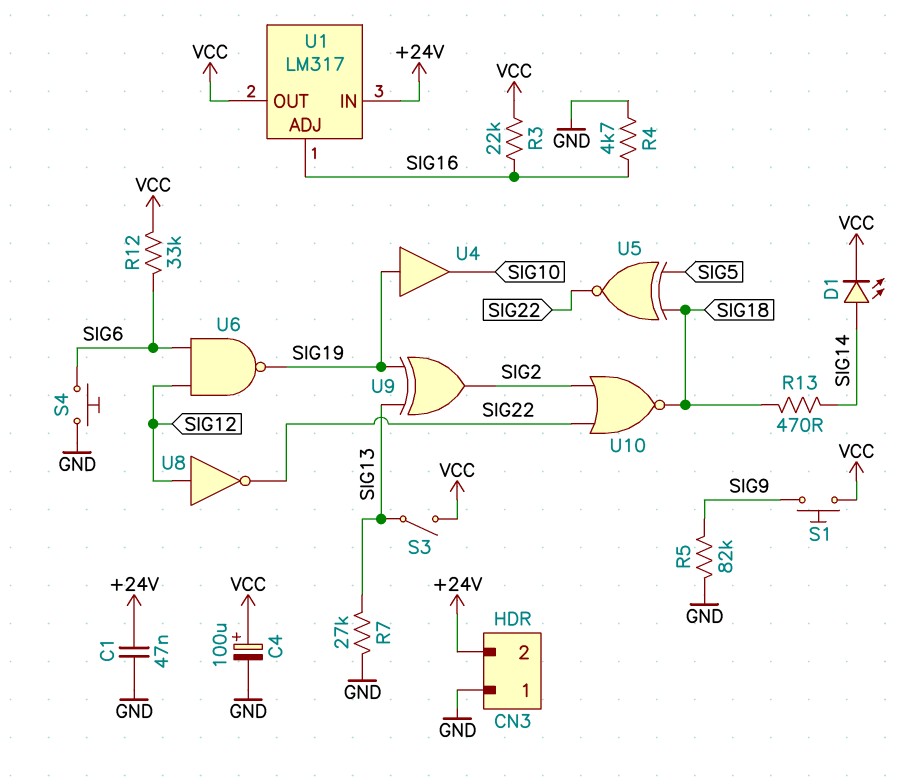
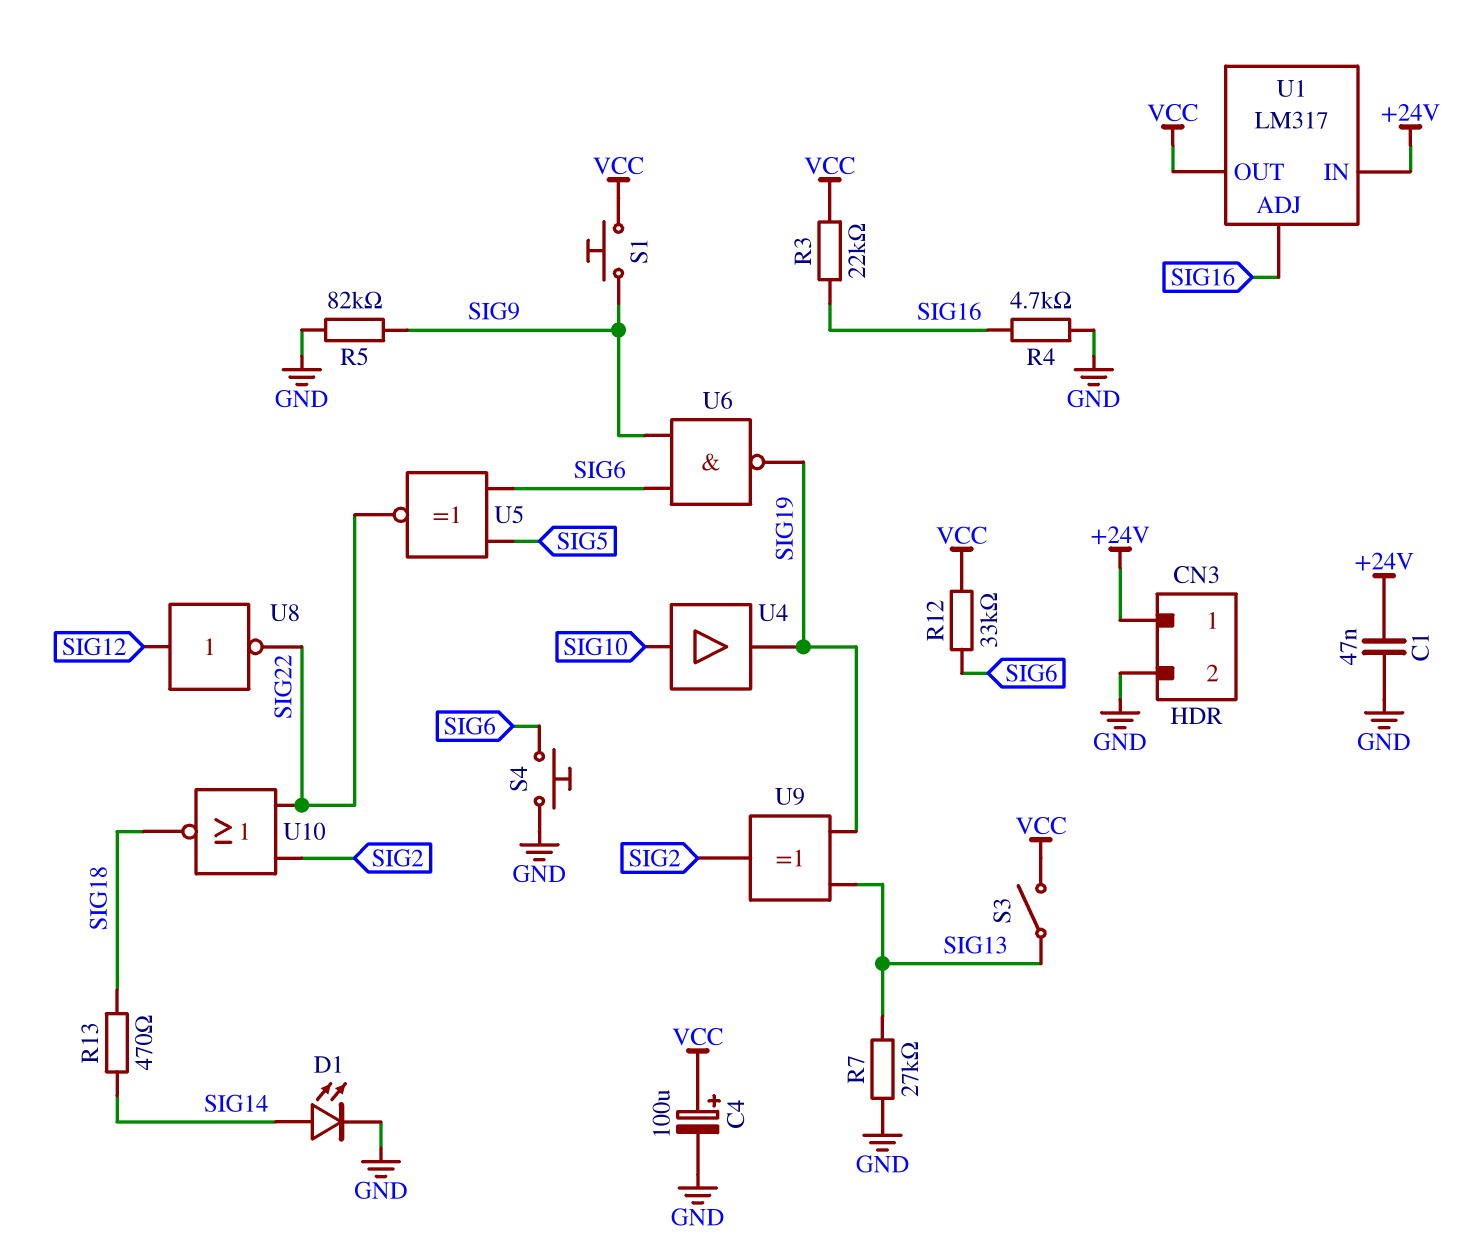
CN3 pin 1: GND -> +24V
CN3 pin 2: +24V -> GND
D1: LED (A SIG14, K VCC) -> LED (A SIG14, K GND)
U4: buffer (in SIG19, out SIG10) -> buffer (in SIG10, out SIG19)
U5: XNOR (in SIG5, in SIG18, out SIG22) -> XNOR (in SIG5, in SIG6, out SIG22)
U6: NAND (in SIG6, in SIG12, out SIG19) -> NAND (in SIG6, in SIG9, out SIG19)

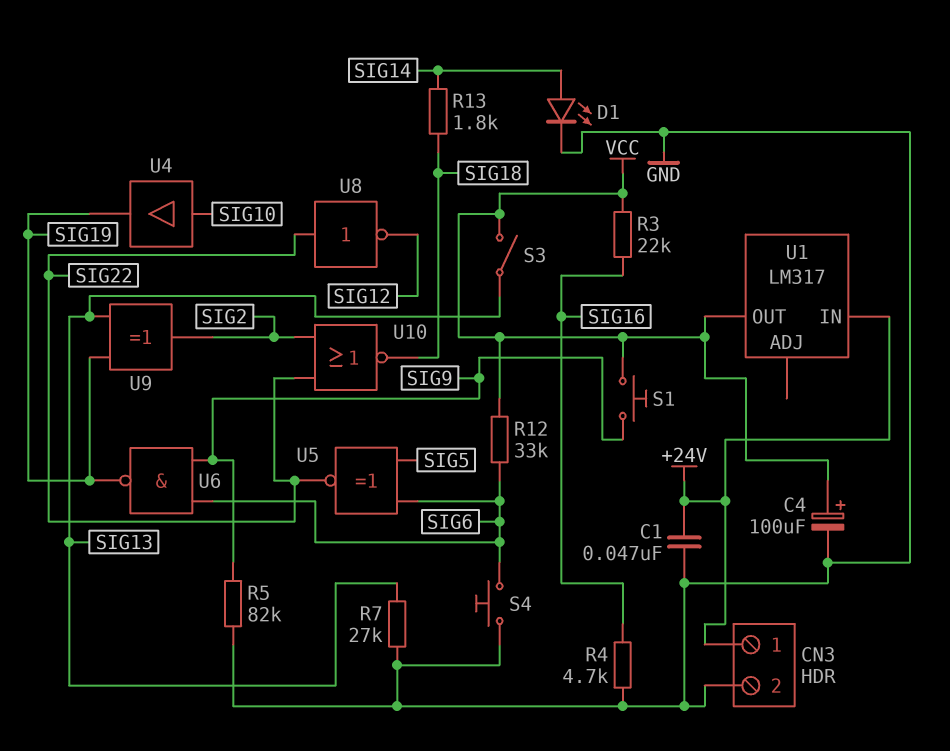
R13: 470 (SIG14, SIG18) -> 1.8k (SIG14, SIG18)
U1 pin ADJ: SIG16 -> none
U8: NOT (in SIG12, out SIG22) -> NOT (in SIG22, out SIG12)

